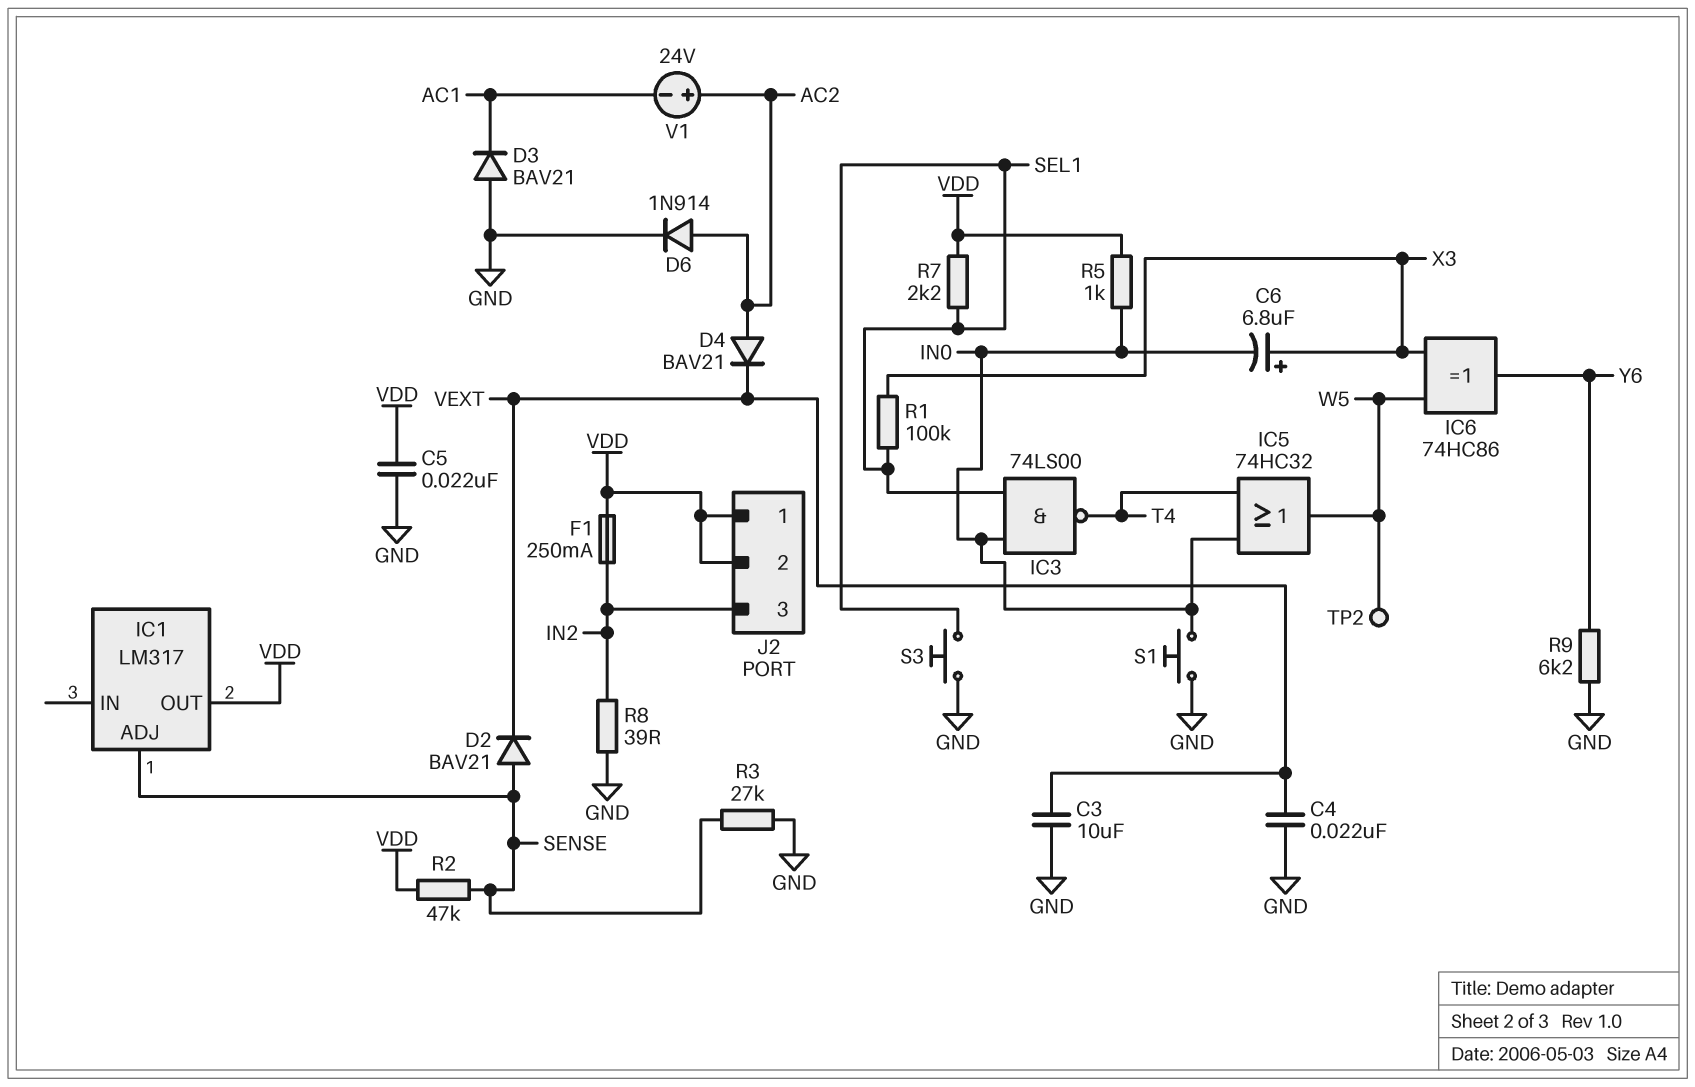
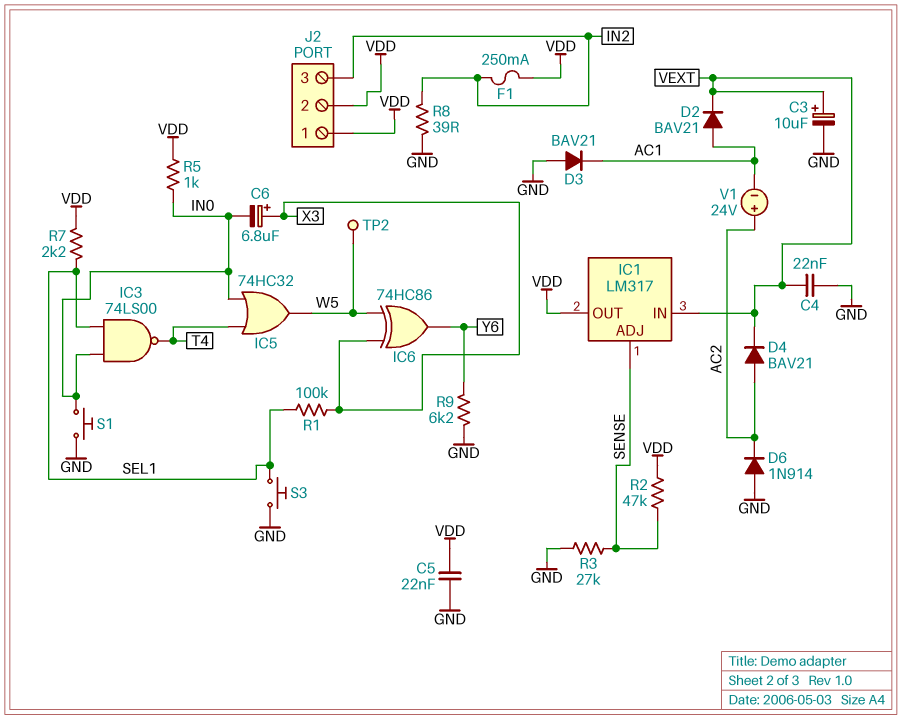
C3: 10uF (GND, VEXT) -> 10uF (plus VEXT, minus GND)
D2: diode BAV21 (A SENSE, K VEXT) -> diode BAV21 (A AC1, K VEXT)
D6: diode 1N914 (A AC2, K GND) -> diode 1N914 (A GND, K AC2)
IC1 pin IN: none -> VEXT

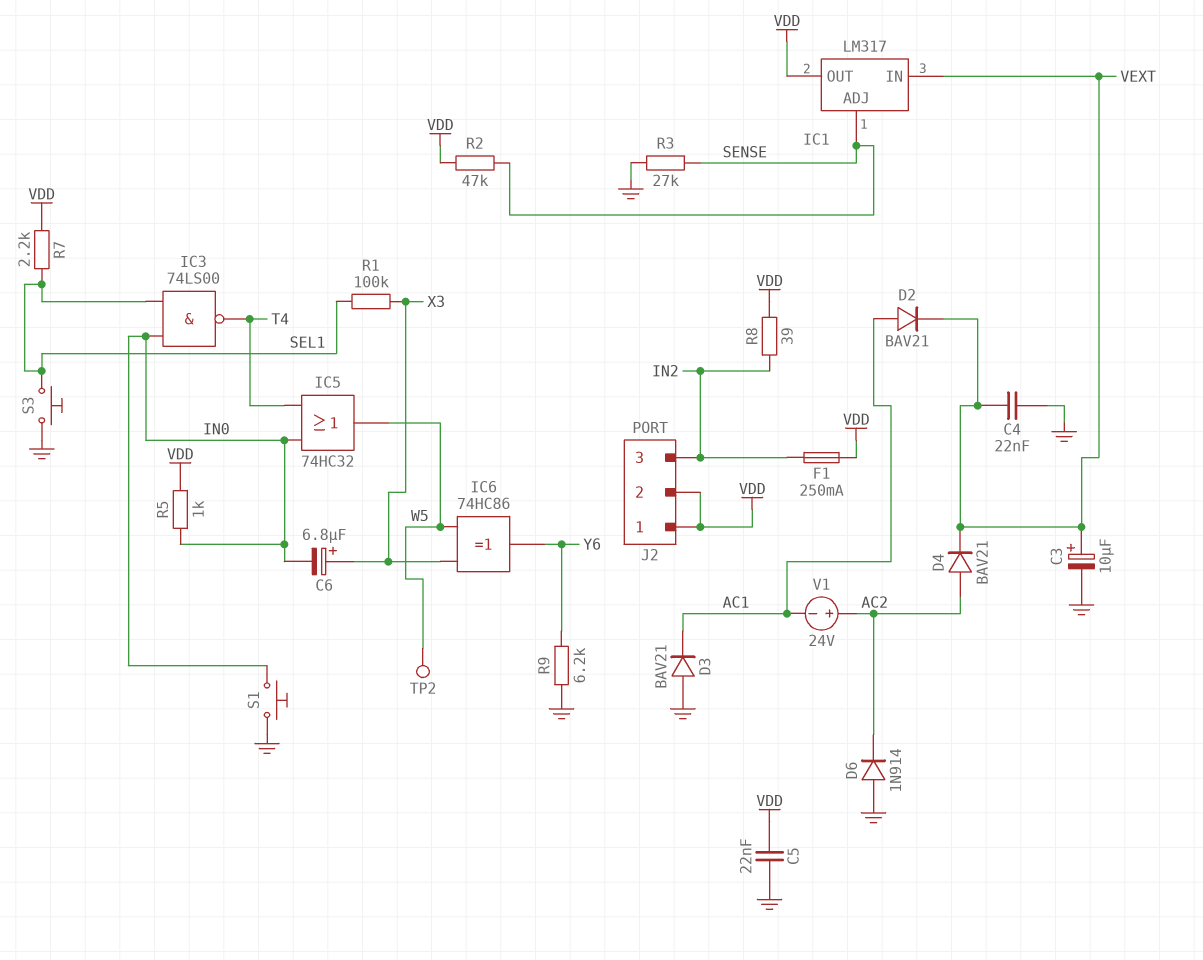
R8: 39 (GND, IN2) -> 39 (IN2, VDD)

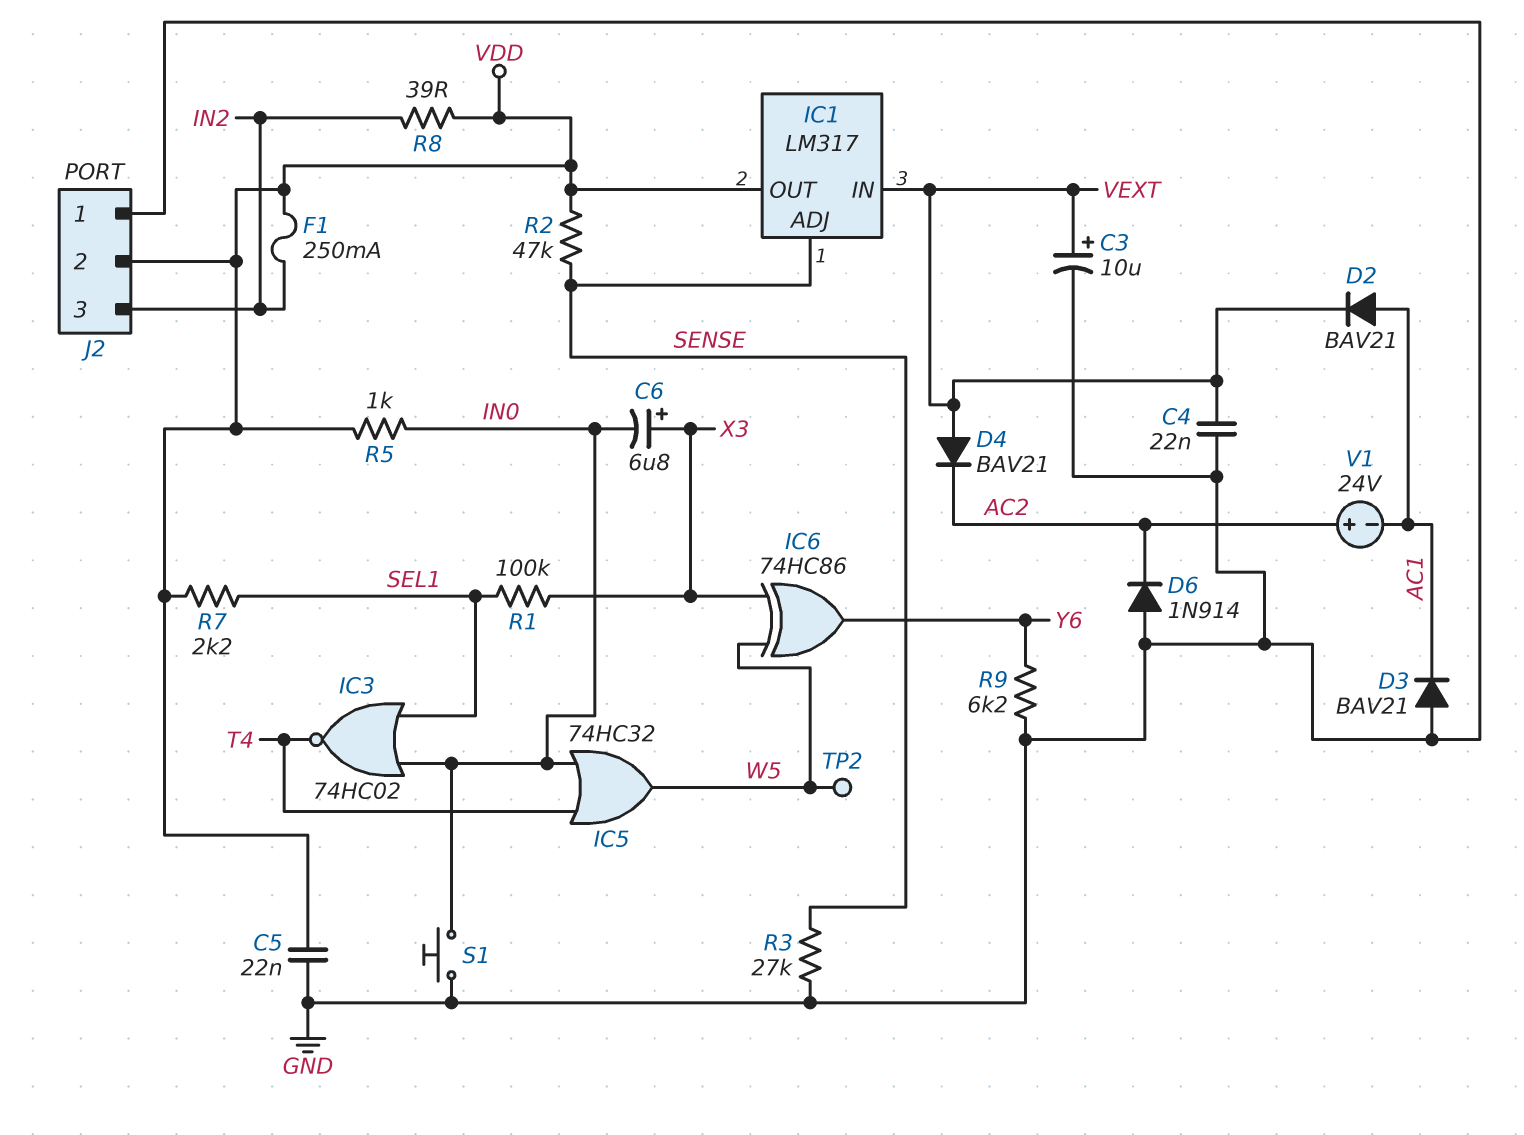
D4: diode BAV21 (A AC2, K VEXT) -> diode BAV21 (A VEXT, K AC2)
IC3: NAND 74LS00 (in IN0, in SEL1, out T4) -> NOR 74HC02 (in IN0, in SEL1, out T4)
J2 pin 1: VDD -> GND
S3: button (GND, SEL1) -> none

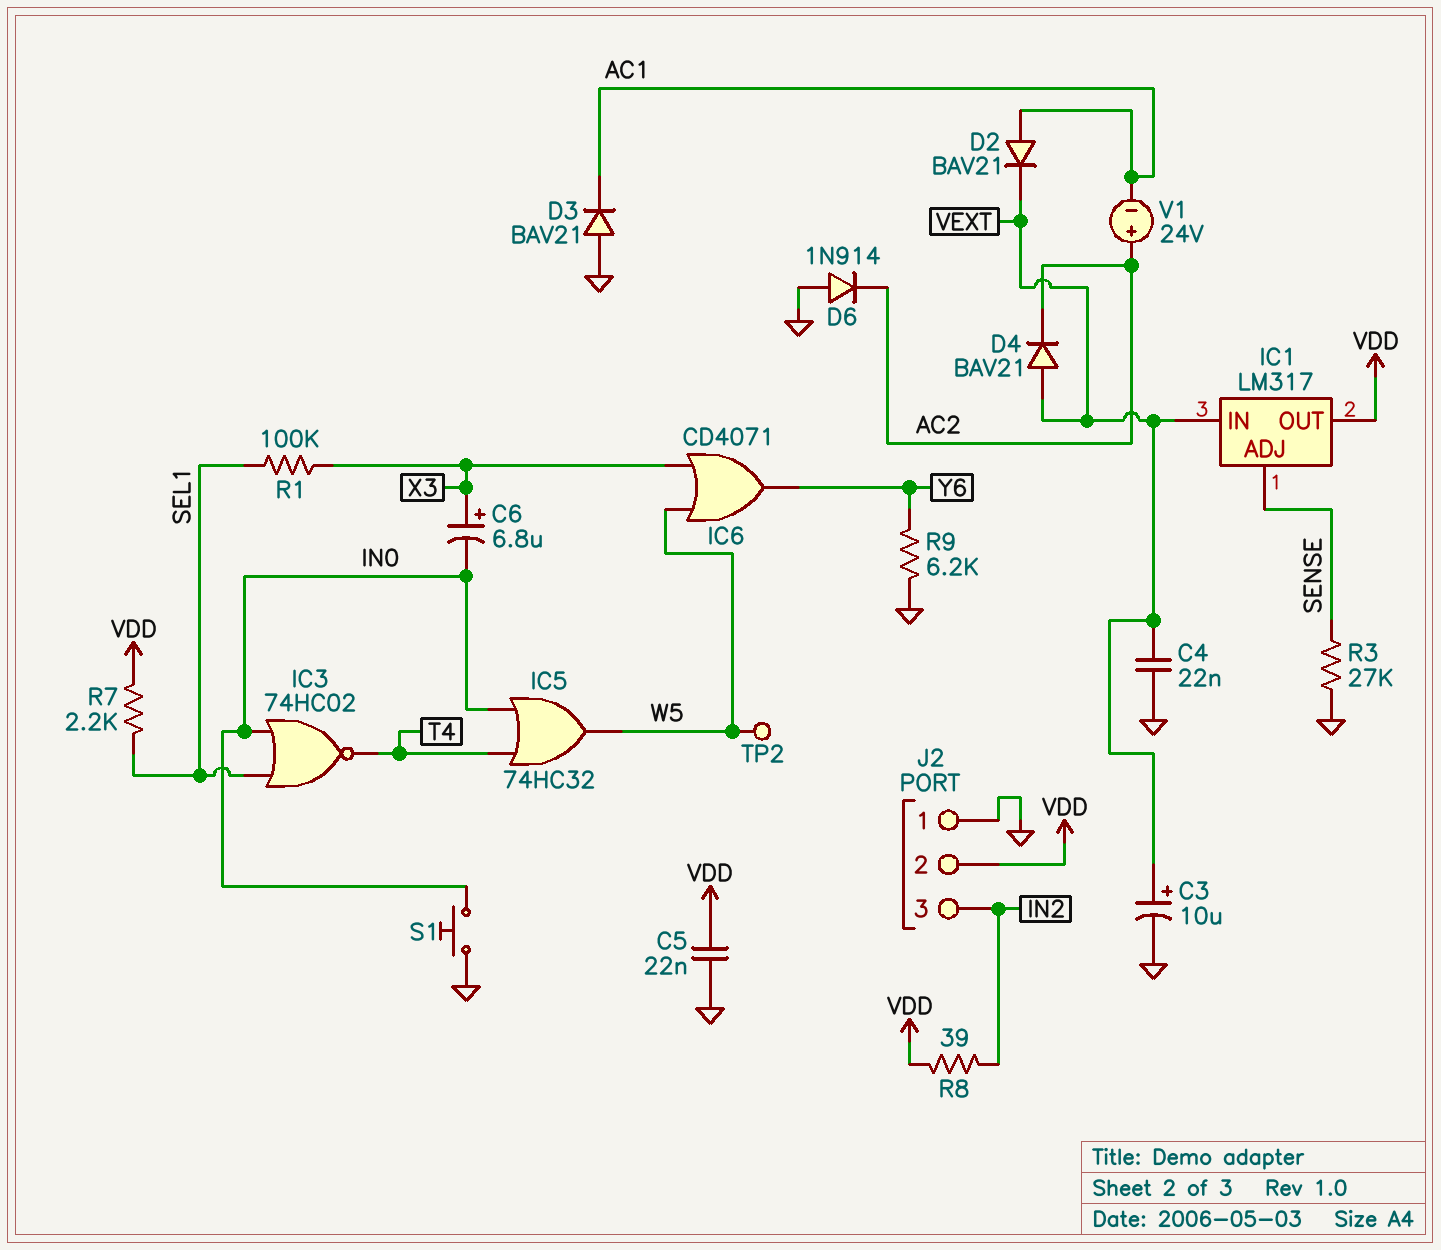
F1: 250mA (IN2, VDD) -> none
IC6: XOR 74HC86 (in W5, in X3, out Y6) -> OR CD4071 (in W5, in X3, out Y6)
R2: 47k (SENSE, VDD) -> none
R5: 1k (IN0, VDD) -> none

